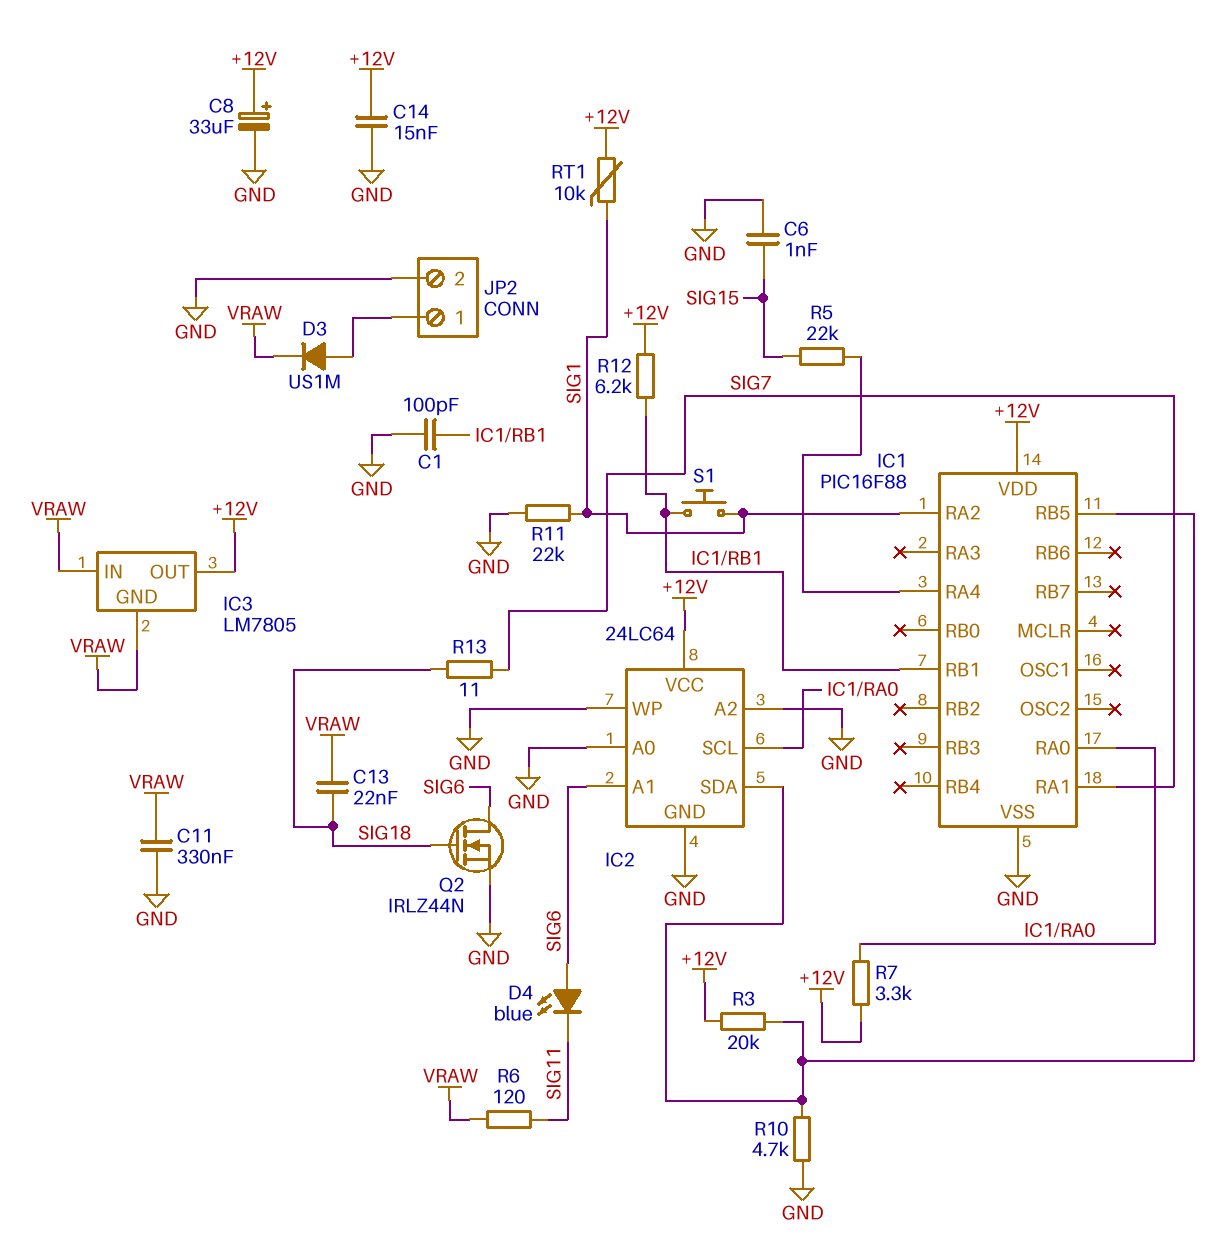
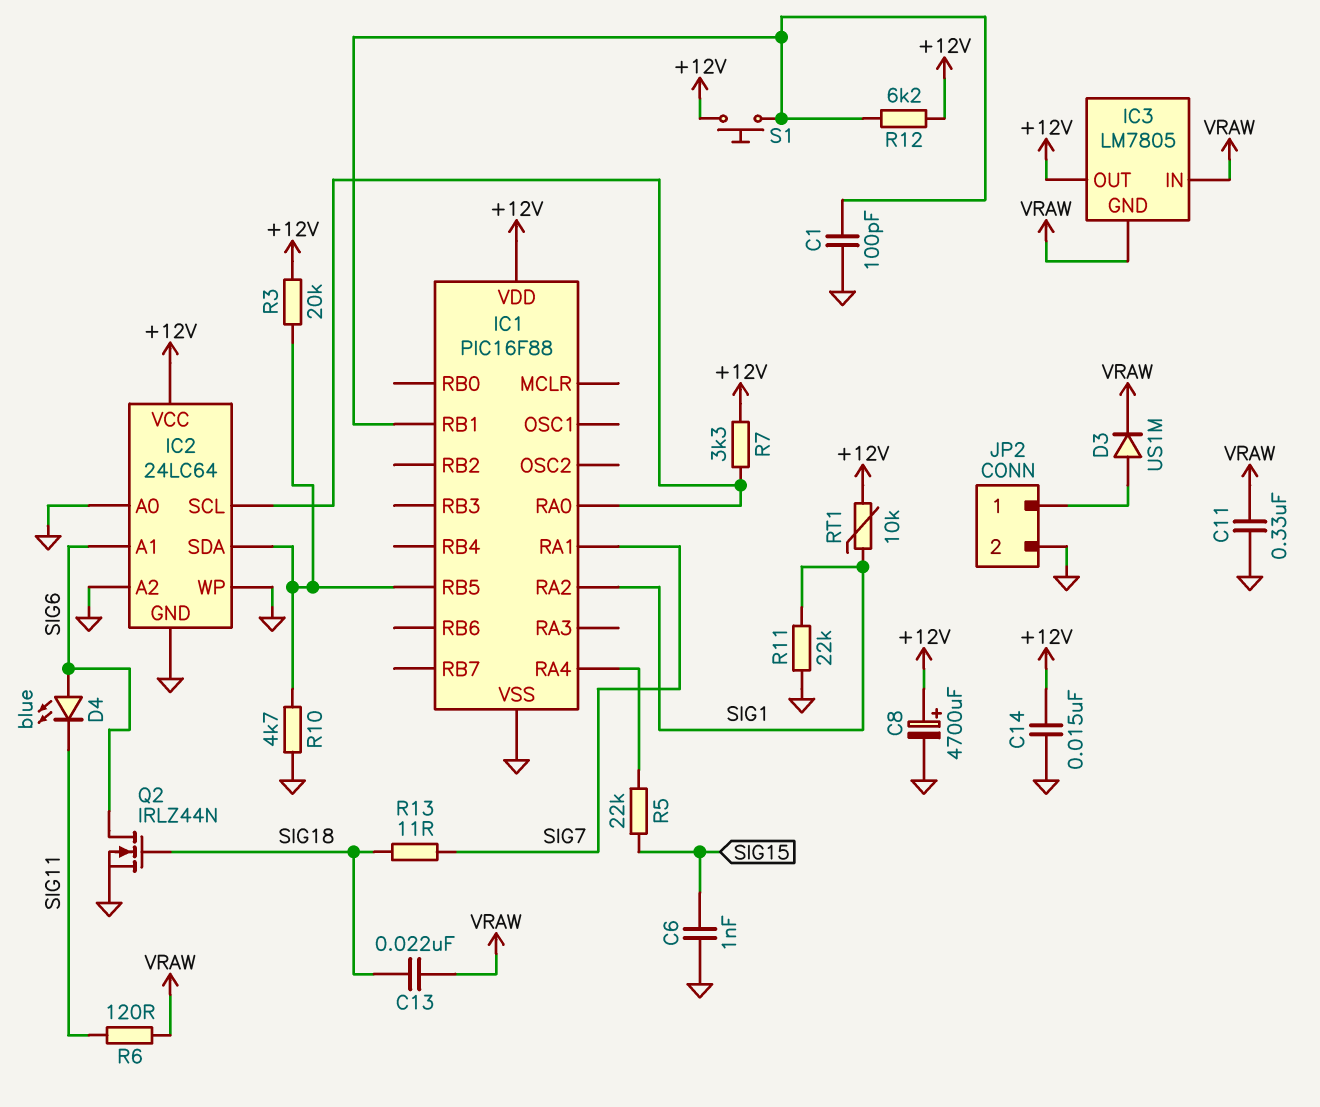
C8: 33uF (plus +12V, minus GND) -> 4700uF (plus +12V, minus GND)
S1: button (IC1/RB1, SIG1) -> button (+12V, IC1/RB1)

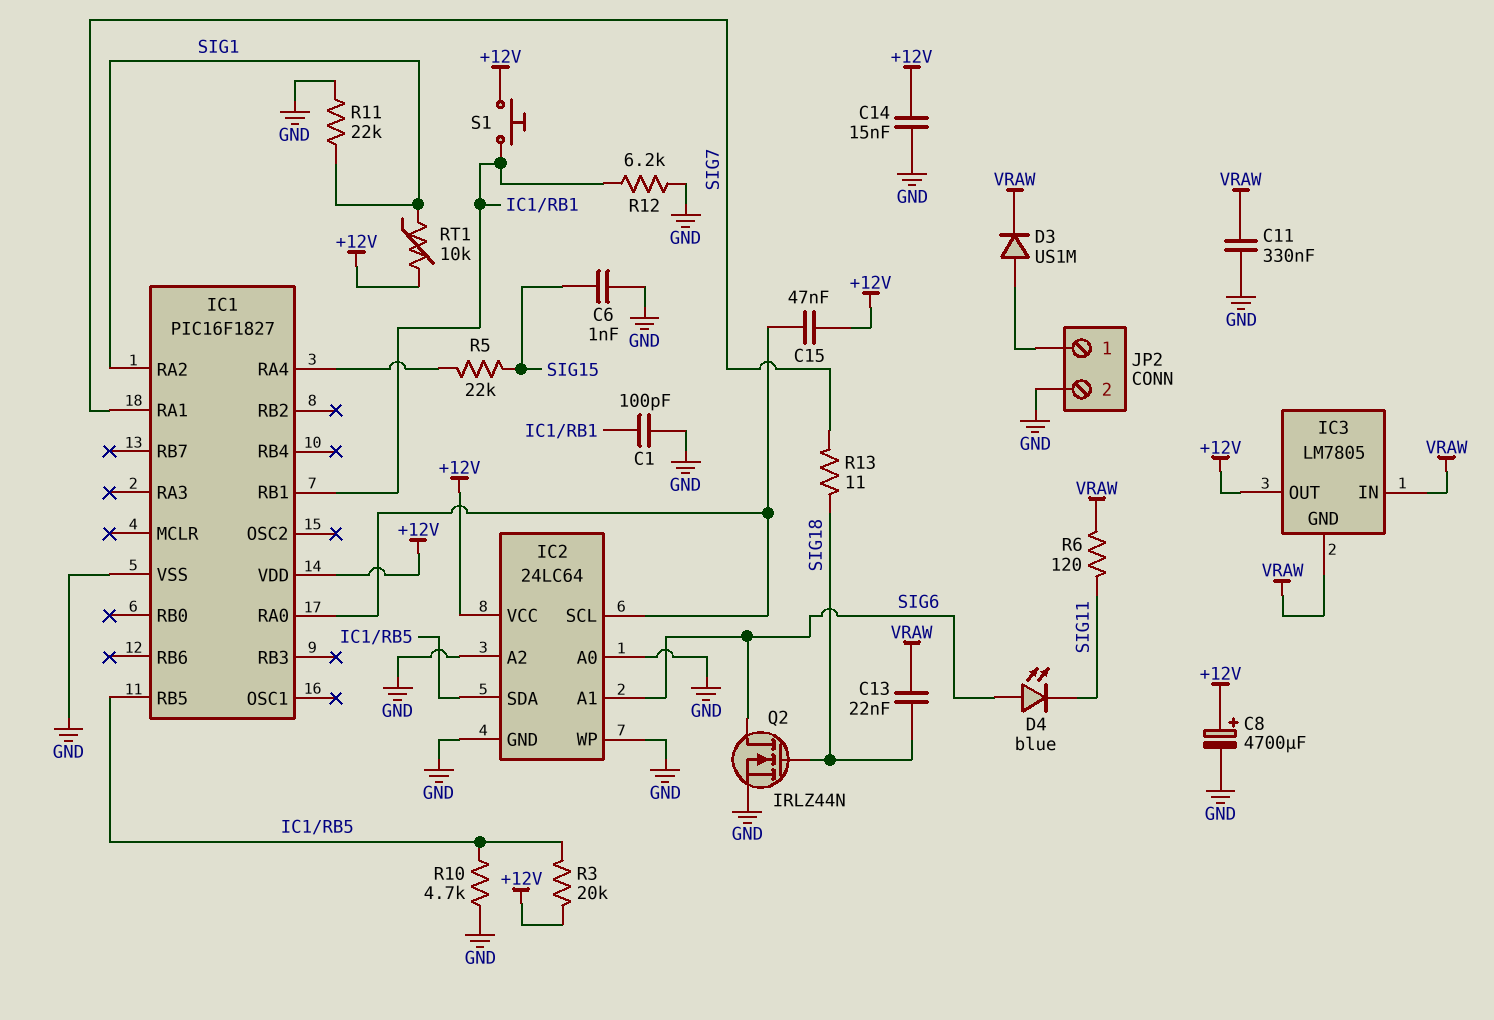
C15: none -> 47nF (+12V, IC1/RA0)
IC1: PIC16F88 -> PIC16F1827
R7: 3.3k (+12V, IC1/RA0) -> none
R12: 6.2k (+12V, IC1/RB1) -> 6.2k (GND, IC1/RB1)

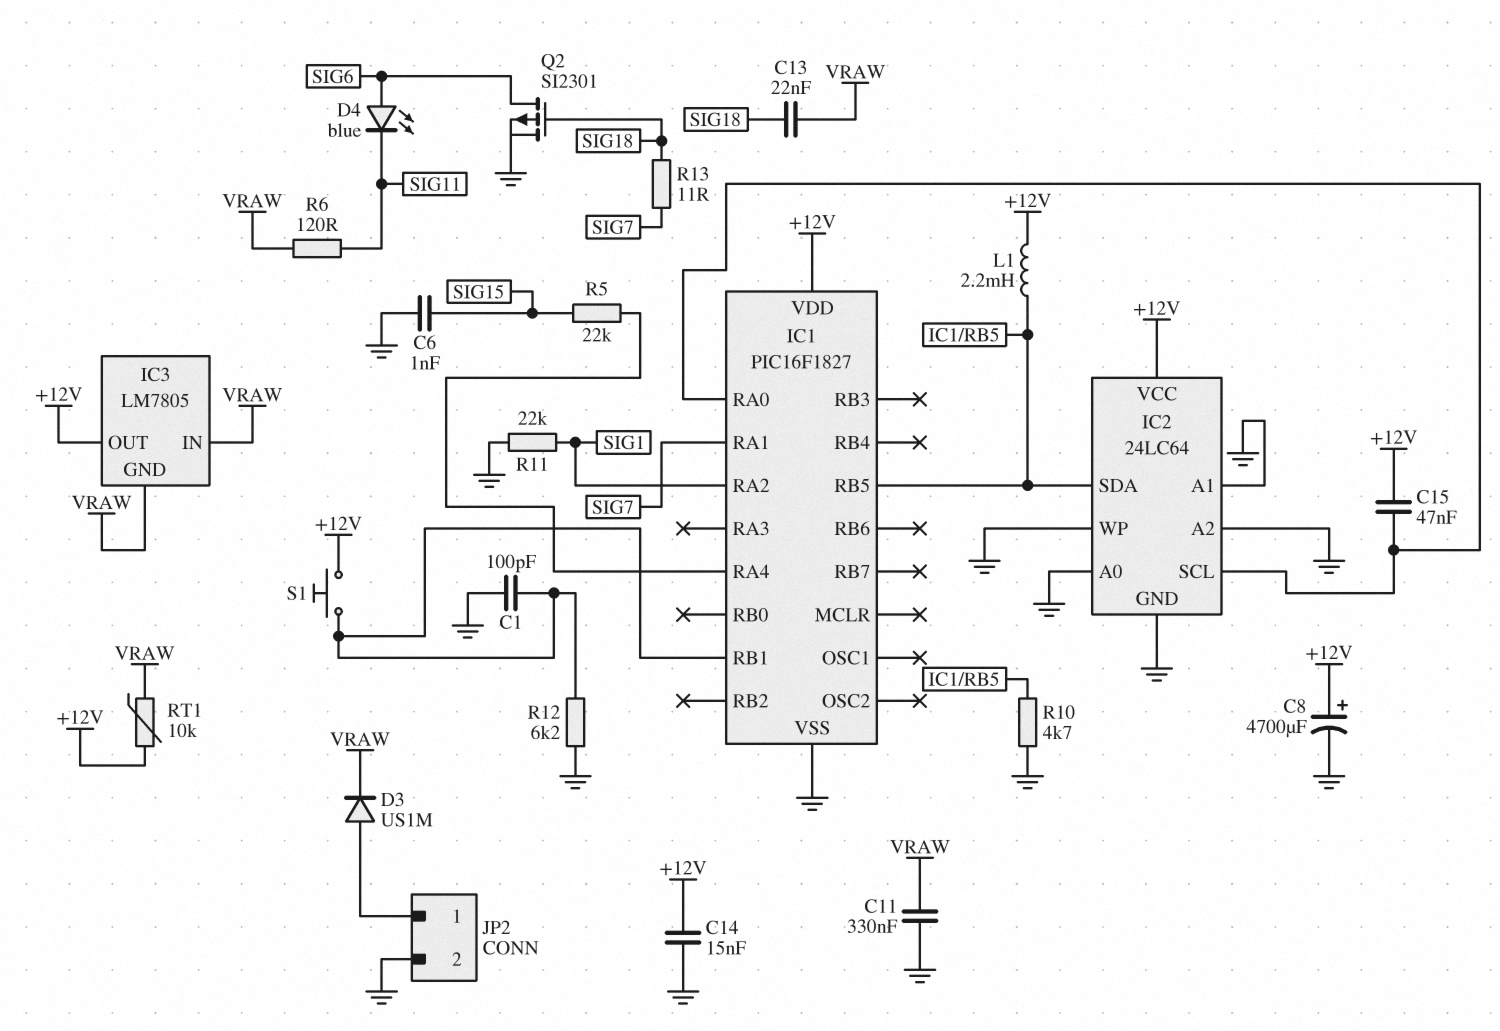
IC2 pin A1: SIG6 -> GND
L1: none -> 2.2mH (+12V, IC1/RB5)
Q2: NMOS IRLZ44N (G SIG18, D SIG6, S GND) -> PMOS SI2301 (G SIG18, D SIG6, S GND)
R3: 20k (+12V, IC1/RB5) -> none
RT1: 10k (+12V, SIG1) -> 10k (+12V, VRAW)

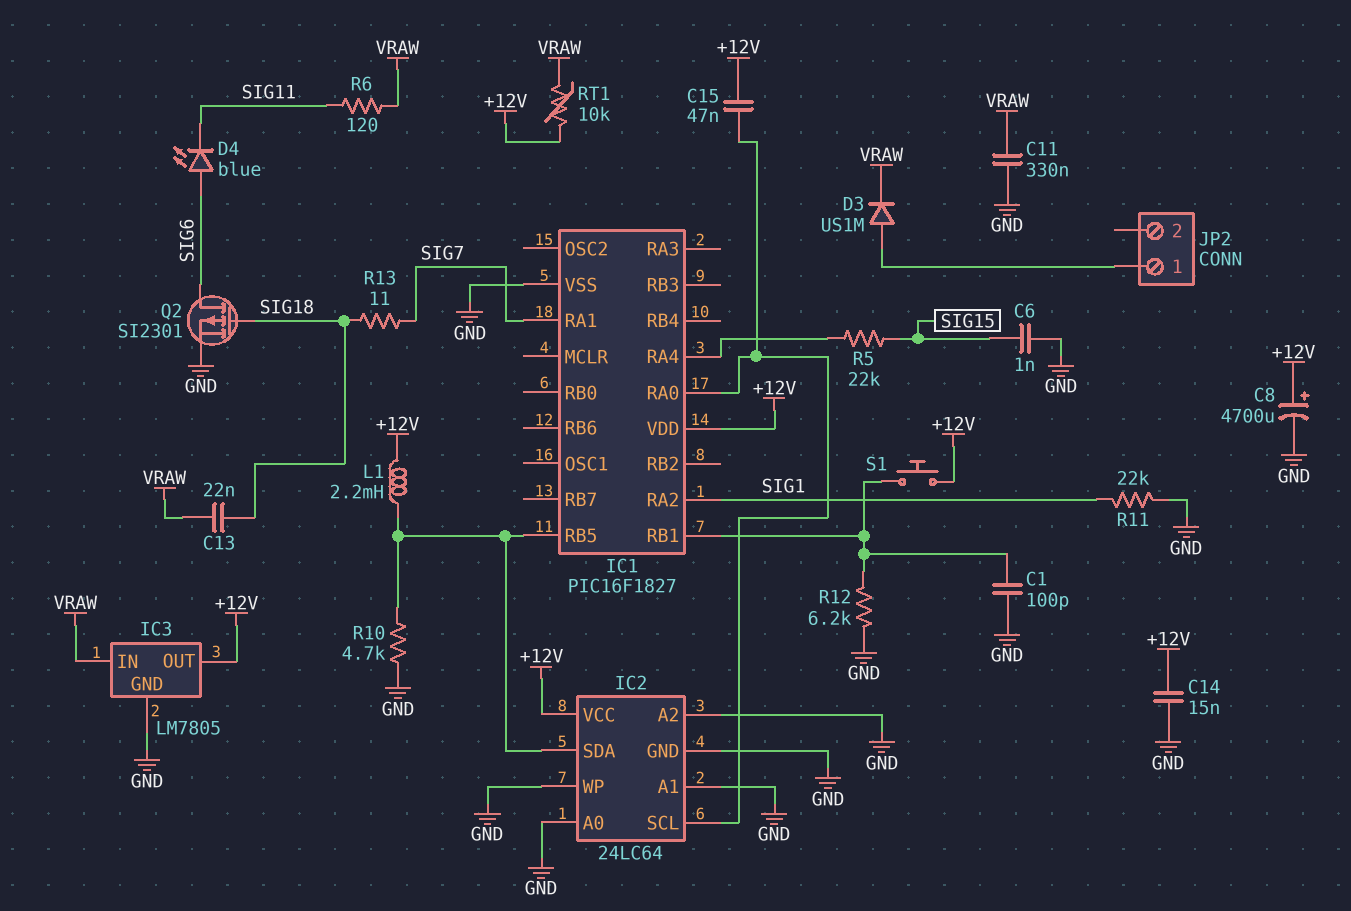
IC3 pin GND: VRAW -> GND
JP2 pin 2: GND -> none

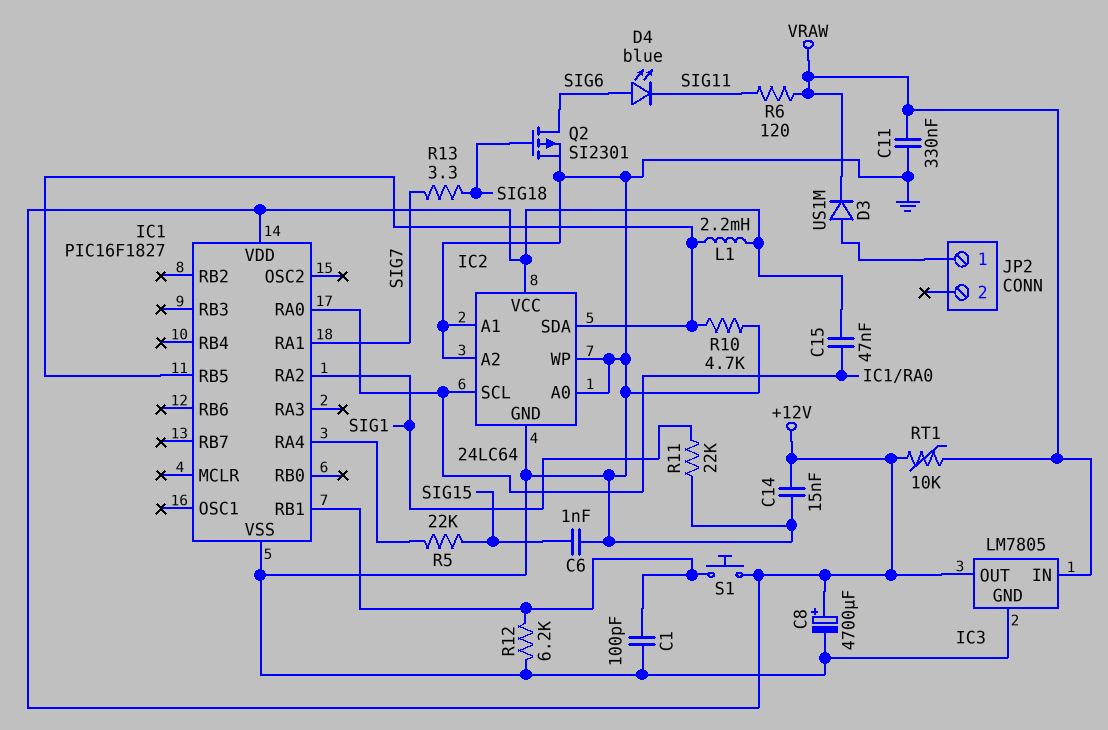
C13: 22nF (SIG18, VRAW) -> none
R13: 11 (SIG7, SIG18) -> 3.3 (SIG7, SIG18)

